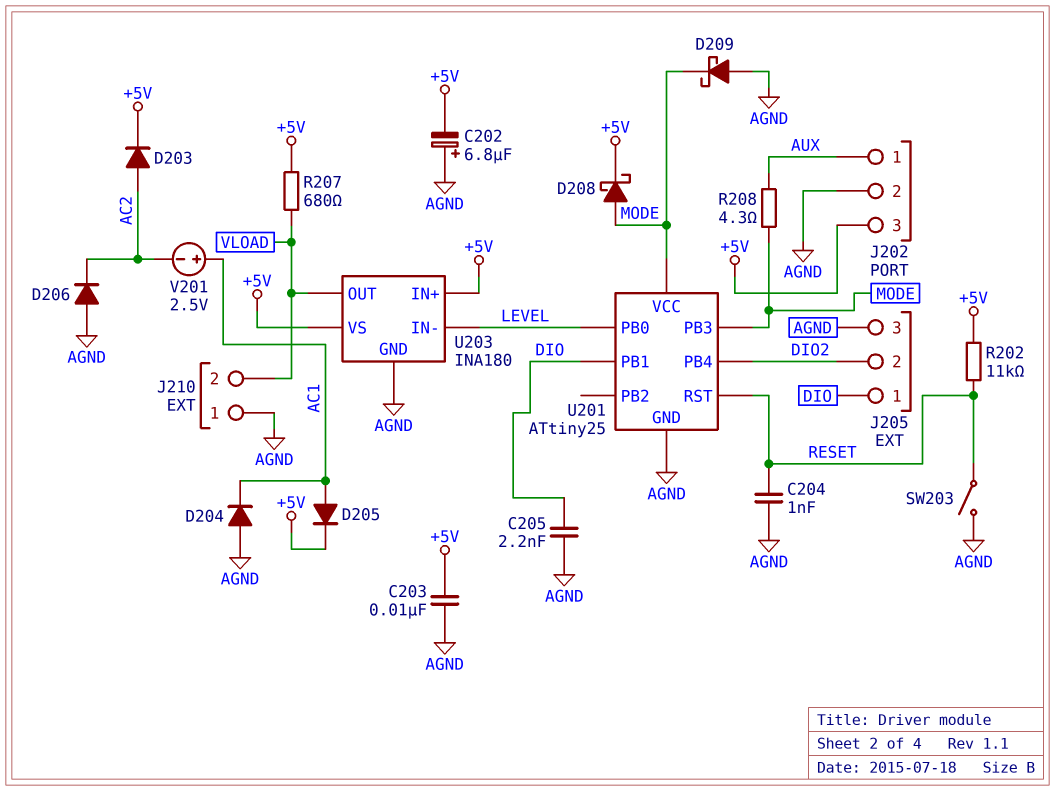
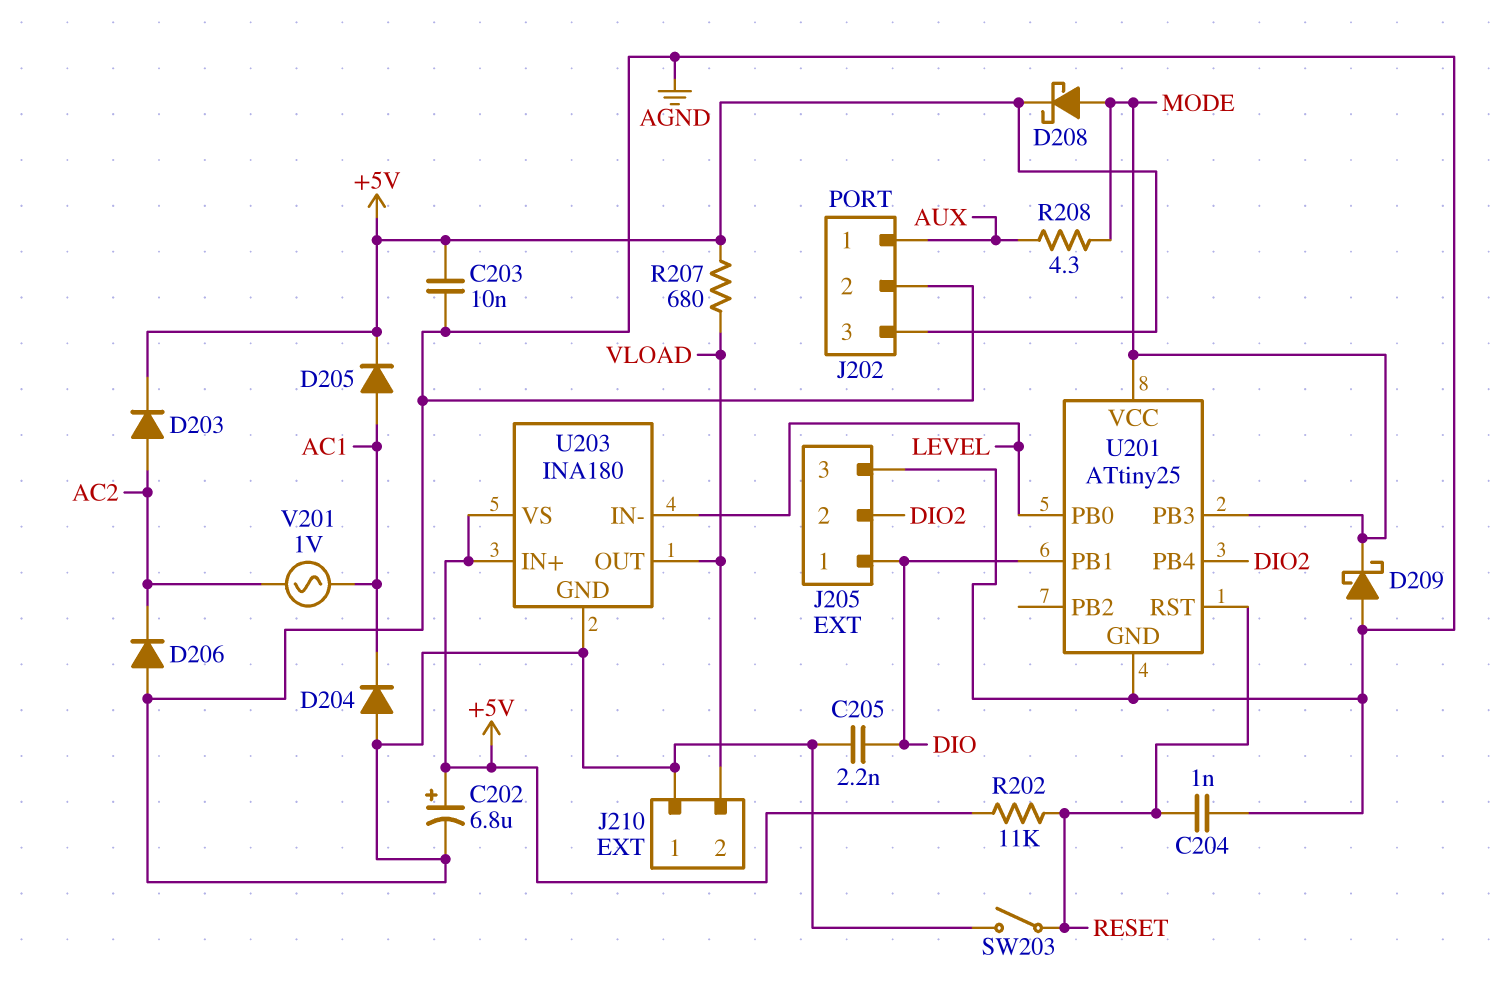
C202: 6.8uF (plus AGND, minus +5V) -> 6.8uF (plus +5V, minus AGND)
V201: 2.5V (plus AC1, minus AC2) -> AC 1V (AC1, AC2)

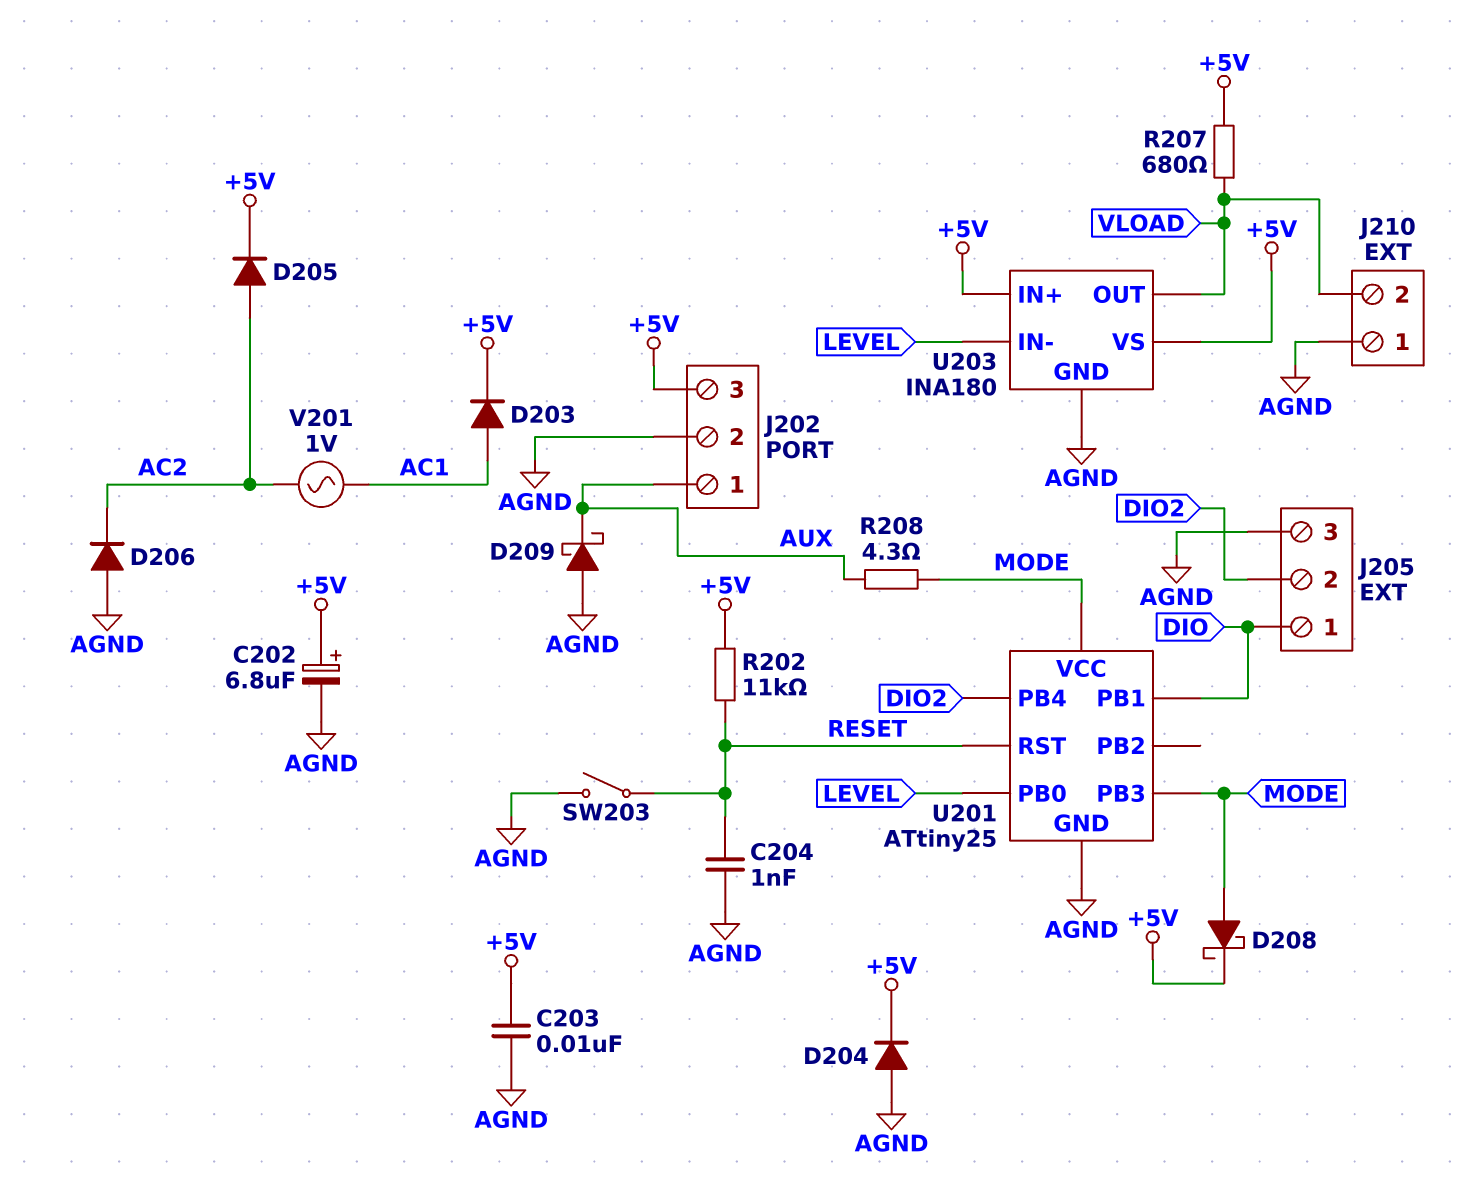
C205: 2.2nF (AGND, DIO) -> none
D203: diode (A AC2, K +5V) -> diode (A AC1, K +5V)
D204: diode (A AGND, K AC1) -> diode (A AGND, K +5V)
D205: diode (A AC1, K +5V) -> diode (A AC2, K +5V)
D209: schottky (A AGND, K MODE) -> schottky (A AGND, K AUX)

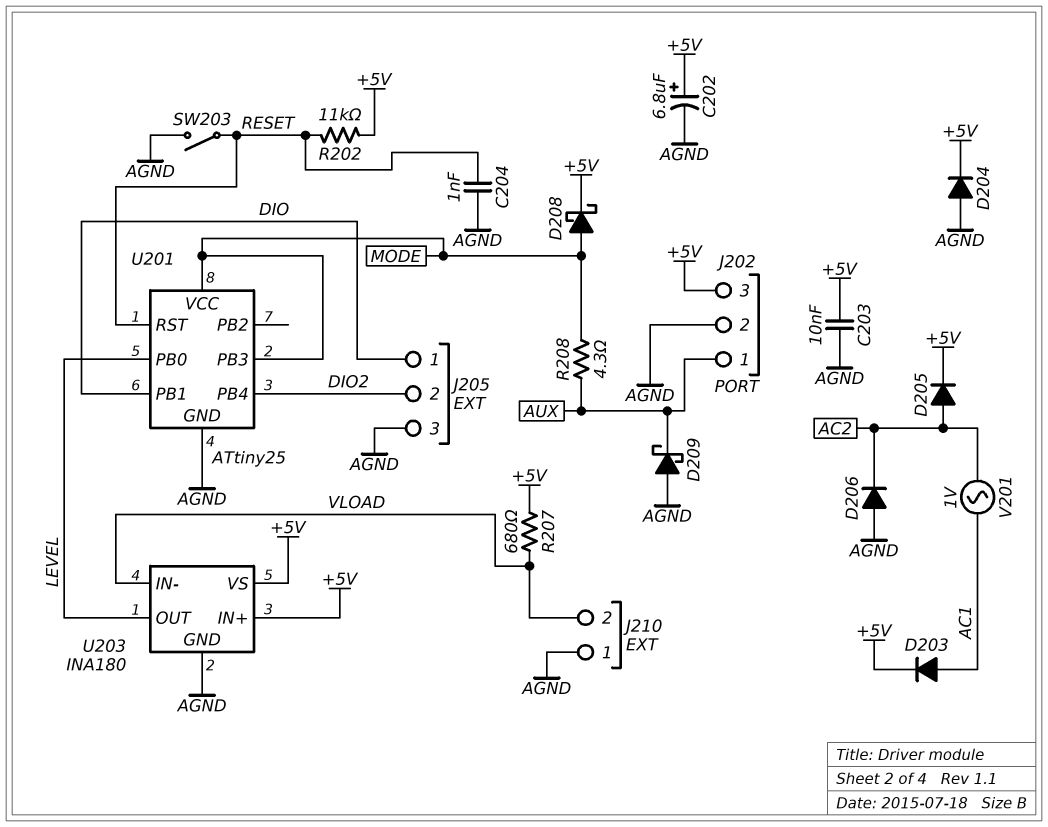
U203 pin IN-: LEVEL -> VLOAD
U203 pin OUT: VLOAD -> LEVEL

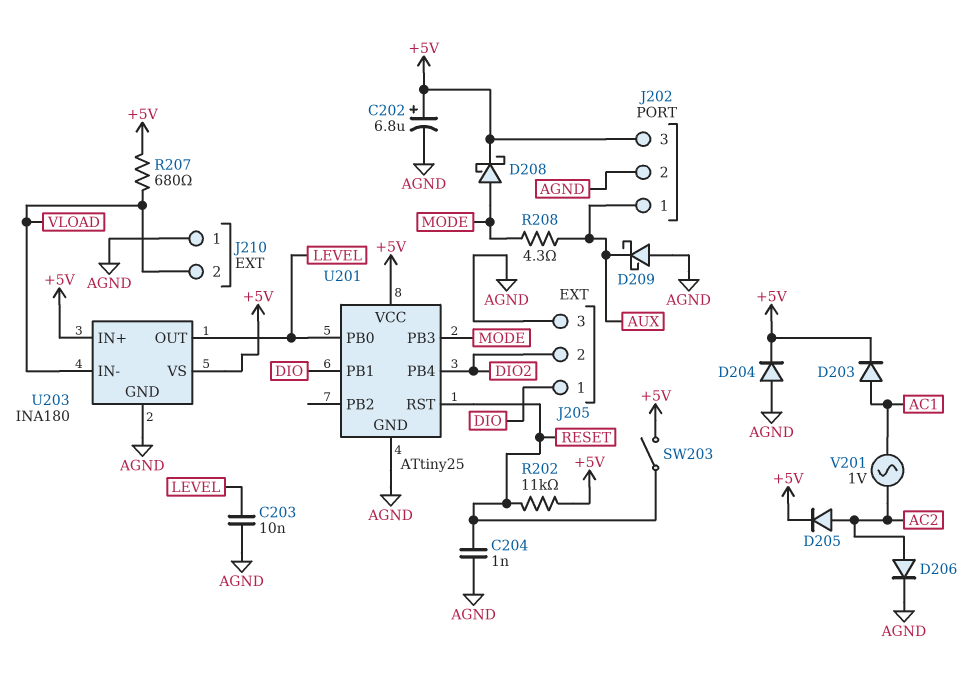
C203: 10nF (+5V, AGND) -> 10nF (AGND, LEVEL)
D206: diode (A AGND, K AC2) -> diode (A AC2, K AGND)
SW203: switch (AGND, RESET) -> switch (+5V, RESET)
U201 pin VCC: MODE -> +5V

